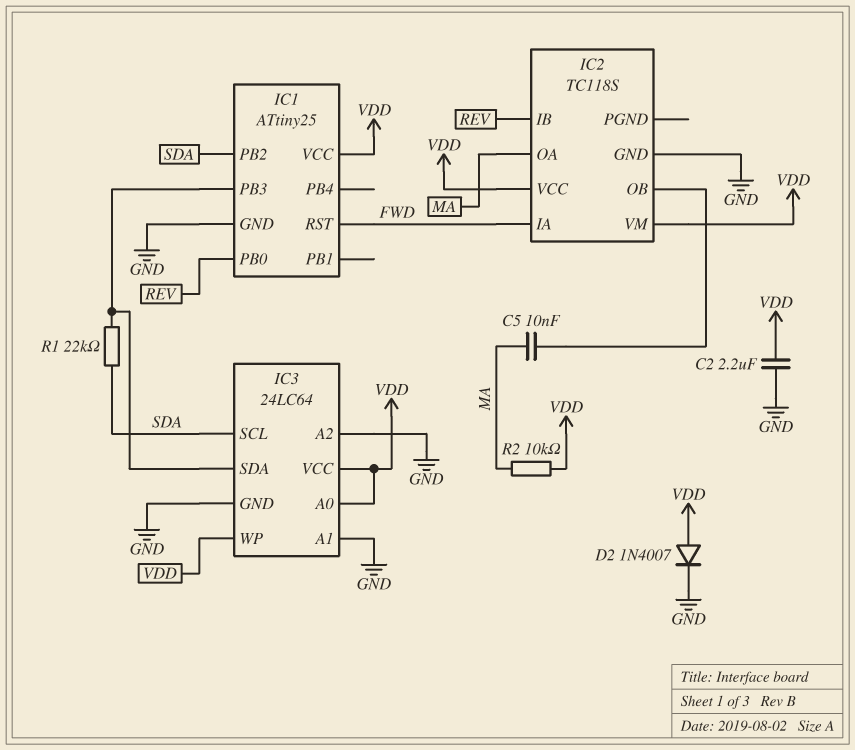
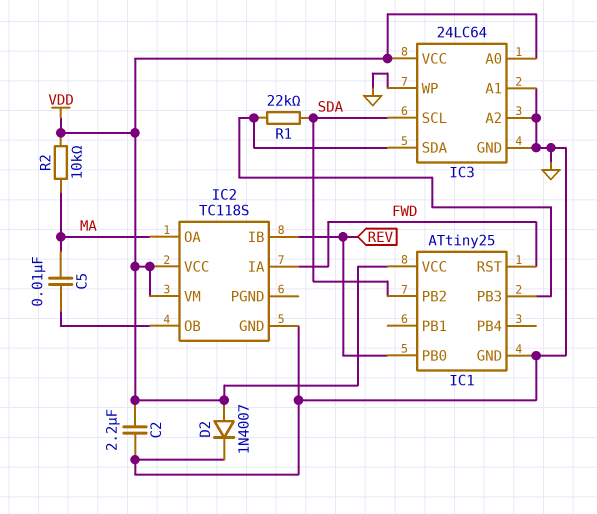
IC3 pin WP: VDD -> GND

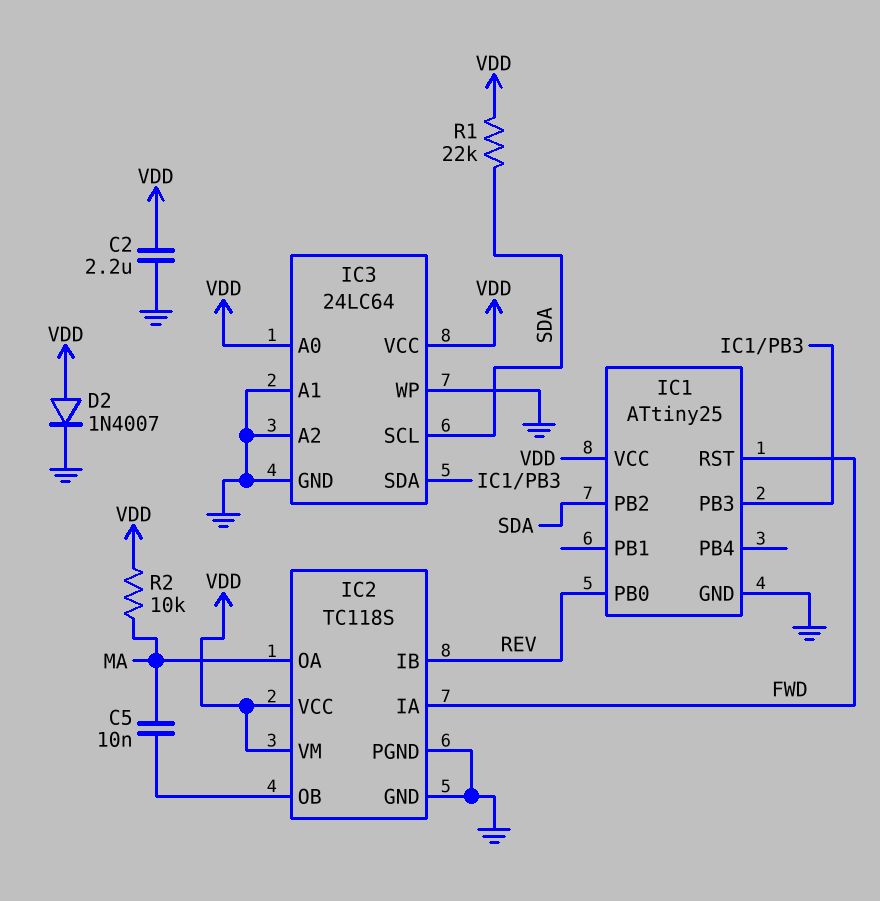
IC2 pin PGND: none -> GND
R1: 22k (IC1/PB3, SDA) -> 22k (SDA, VDD)

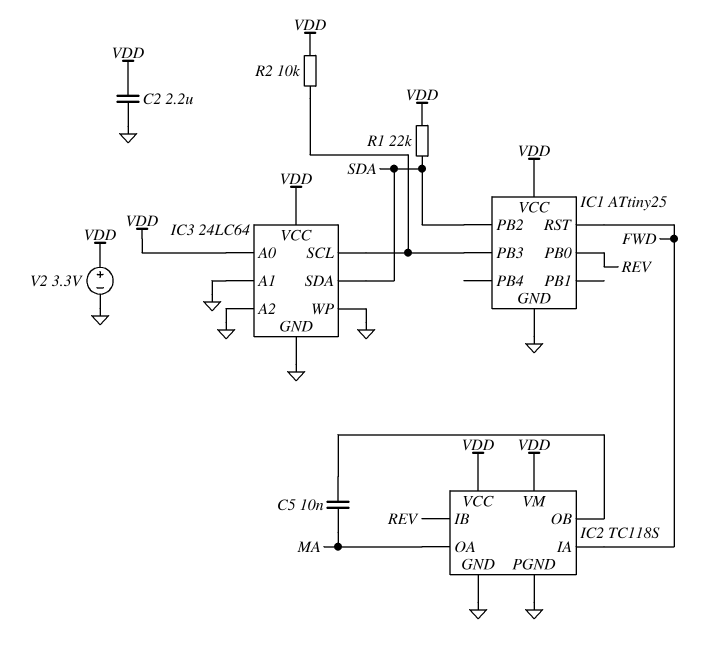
D2: diode 1N4007 (A VDD, K GND) -> none
IC3 pin SCL: SDA -> IC1/PB3
IC3 pin SDA: IC1/PB3 -> SDA
R2: 10k (MA, VDD) -> 10k (IC1/PB3, VDD)
V2: none -> 3.3V (plus VDD, minus GND)

